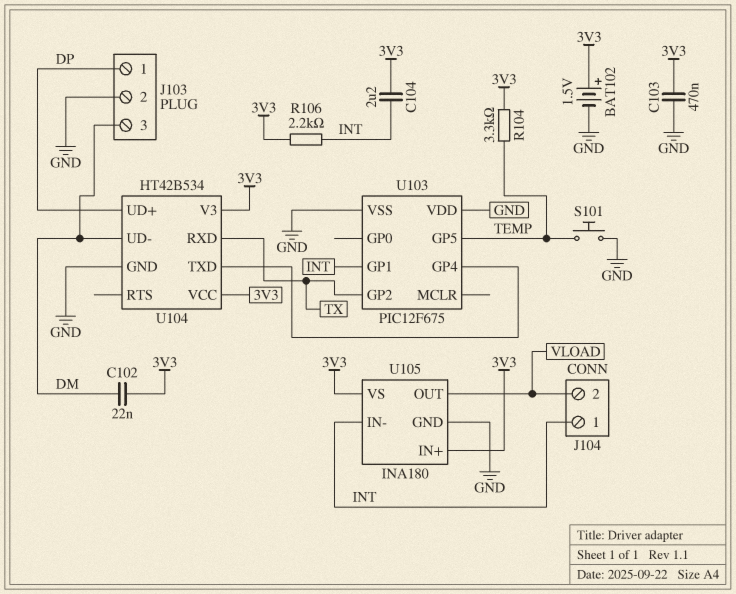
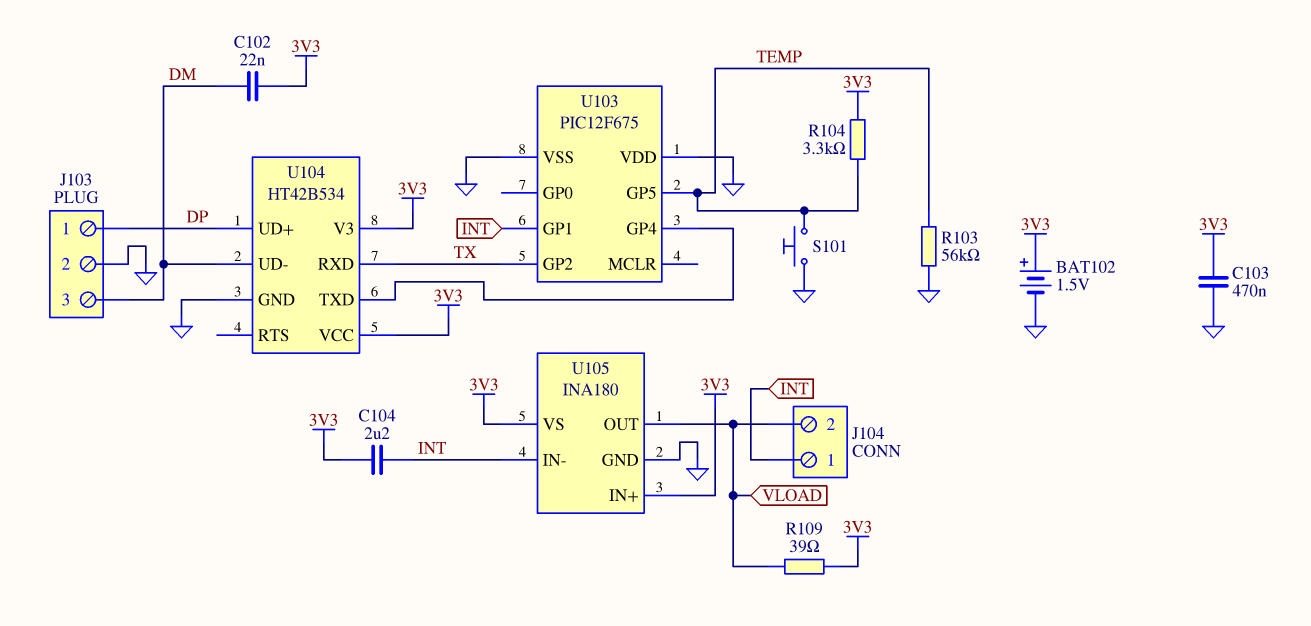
R103: none -> 56k (GND, TEMP)
R106: 2.2k (3V3, INT) -> none
R109: none -> 39 (3V3, VLOAD)

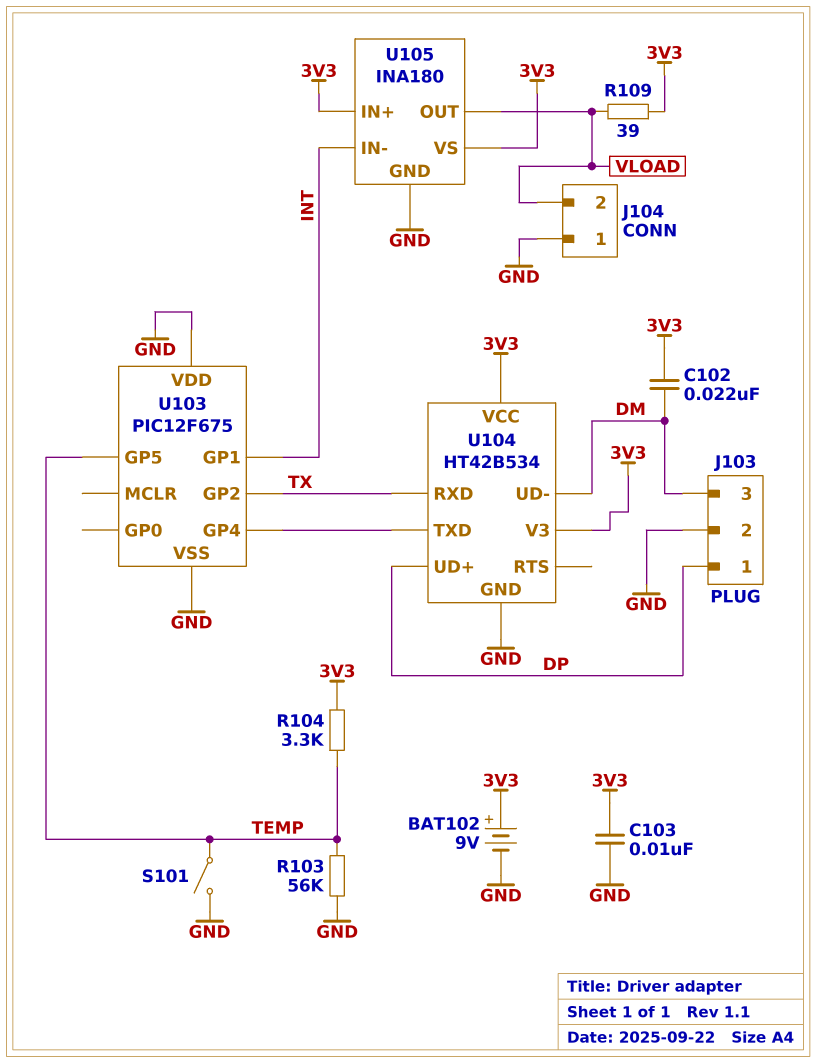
BAT102: 1.5V (plus 3V3, minus GND) -> 9V (plus 3V3, minus GND)
C103: 470nF (3V3, GND) -> 10nF (3V3, GND)
C104: 2.2uF (3V3, INT) -> none
J104 pin 1: INT -> GND
S101: button (GND, TEMP) -> switch (GND, TEMP)

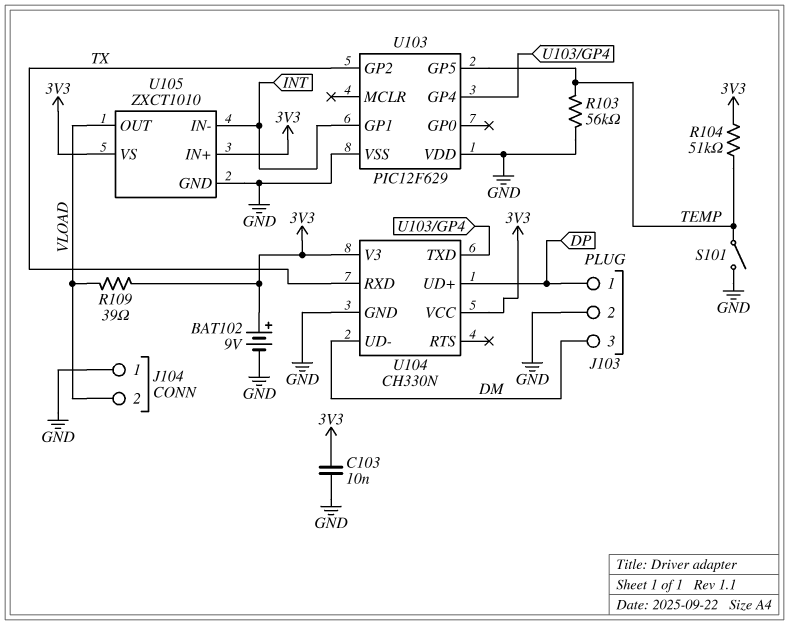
C102: 22nF (3V3, DM) -> none
R104: 3.3k (3V3, TEMP) -> 51k (3V3, TEMP)
U103: PIC12F675 -> PIC12F629
U104: HT42B534 -> CH330N
U105: INA180 -> ZXCT1010

